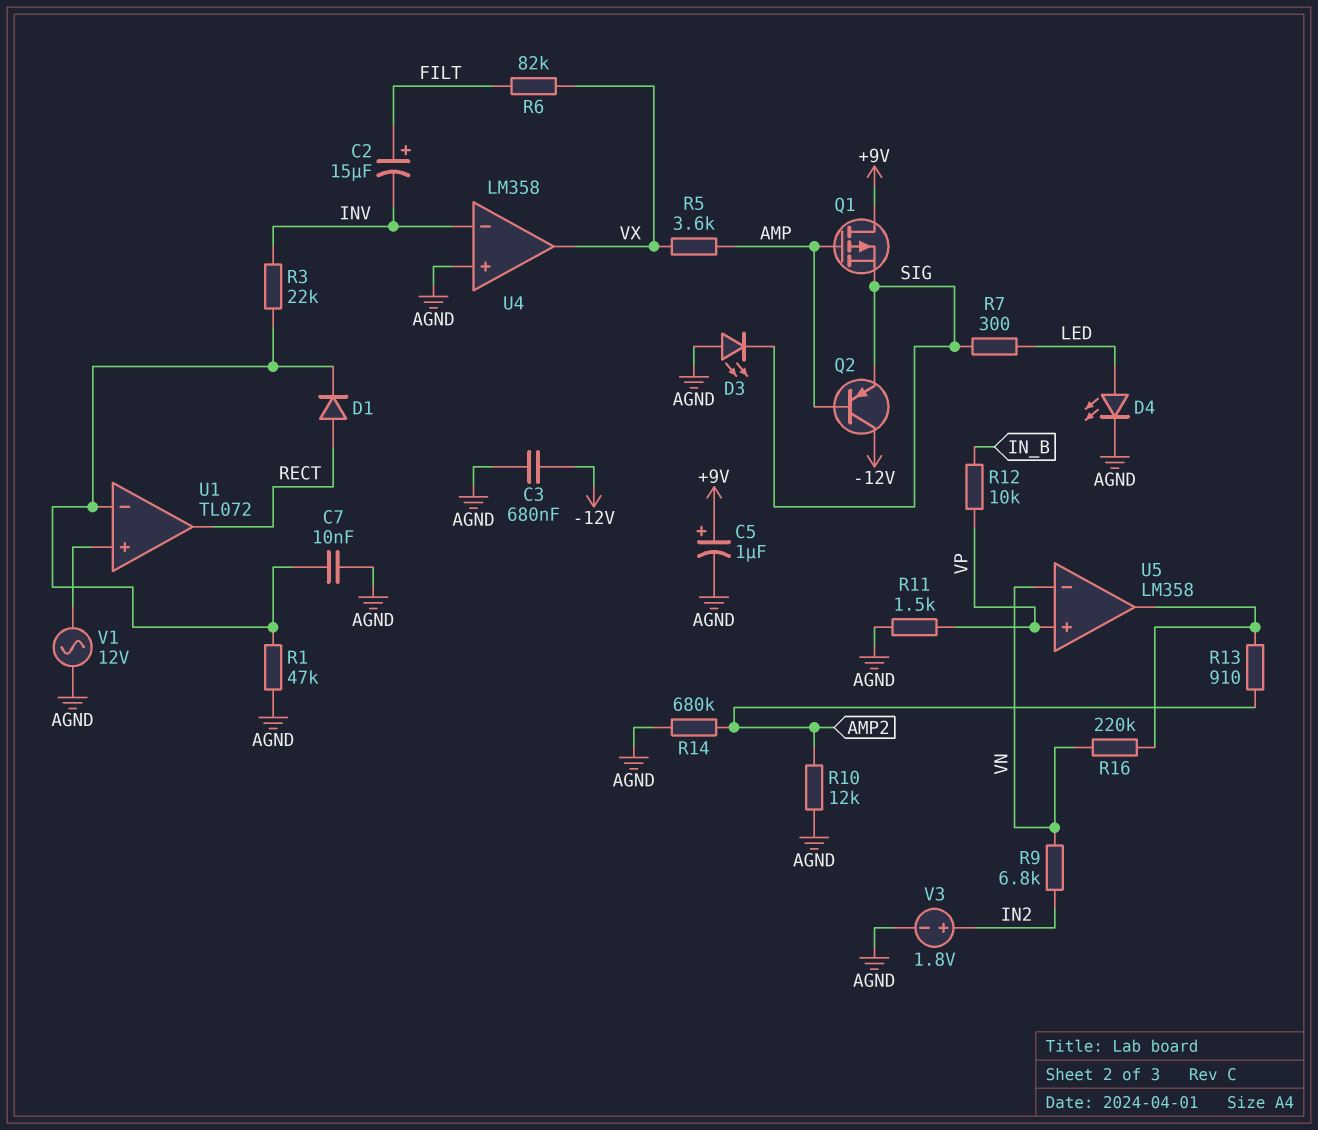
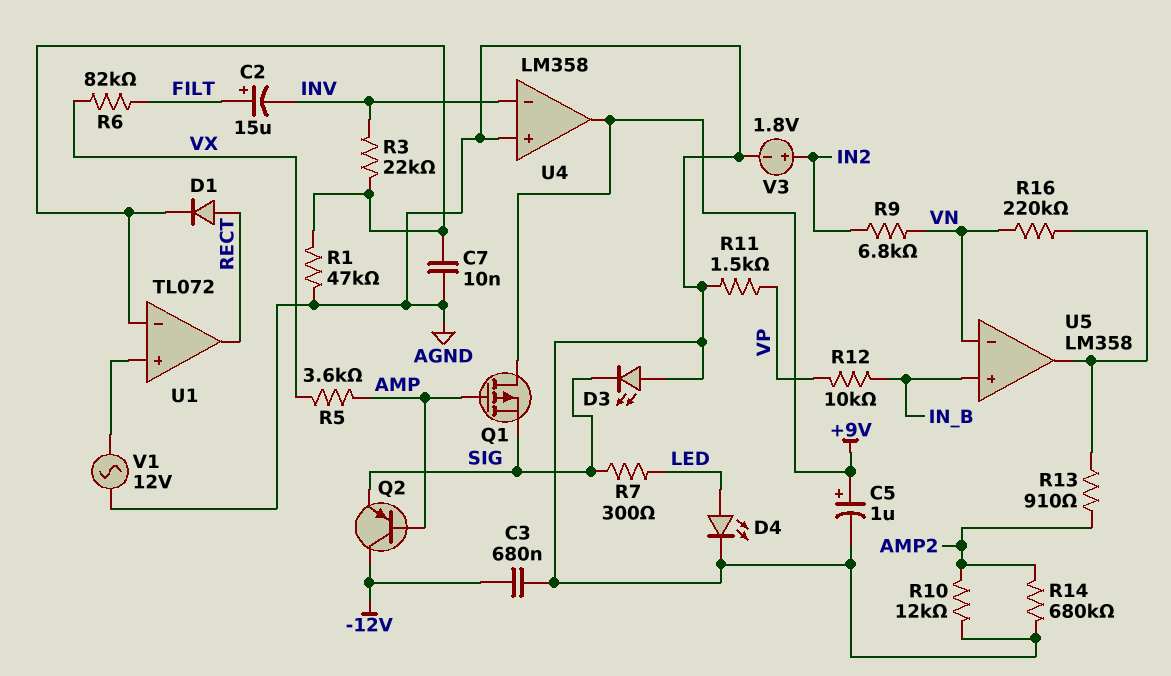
U4 pin out: VX -> +9V
U5 pin in+: VP -> IN_B

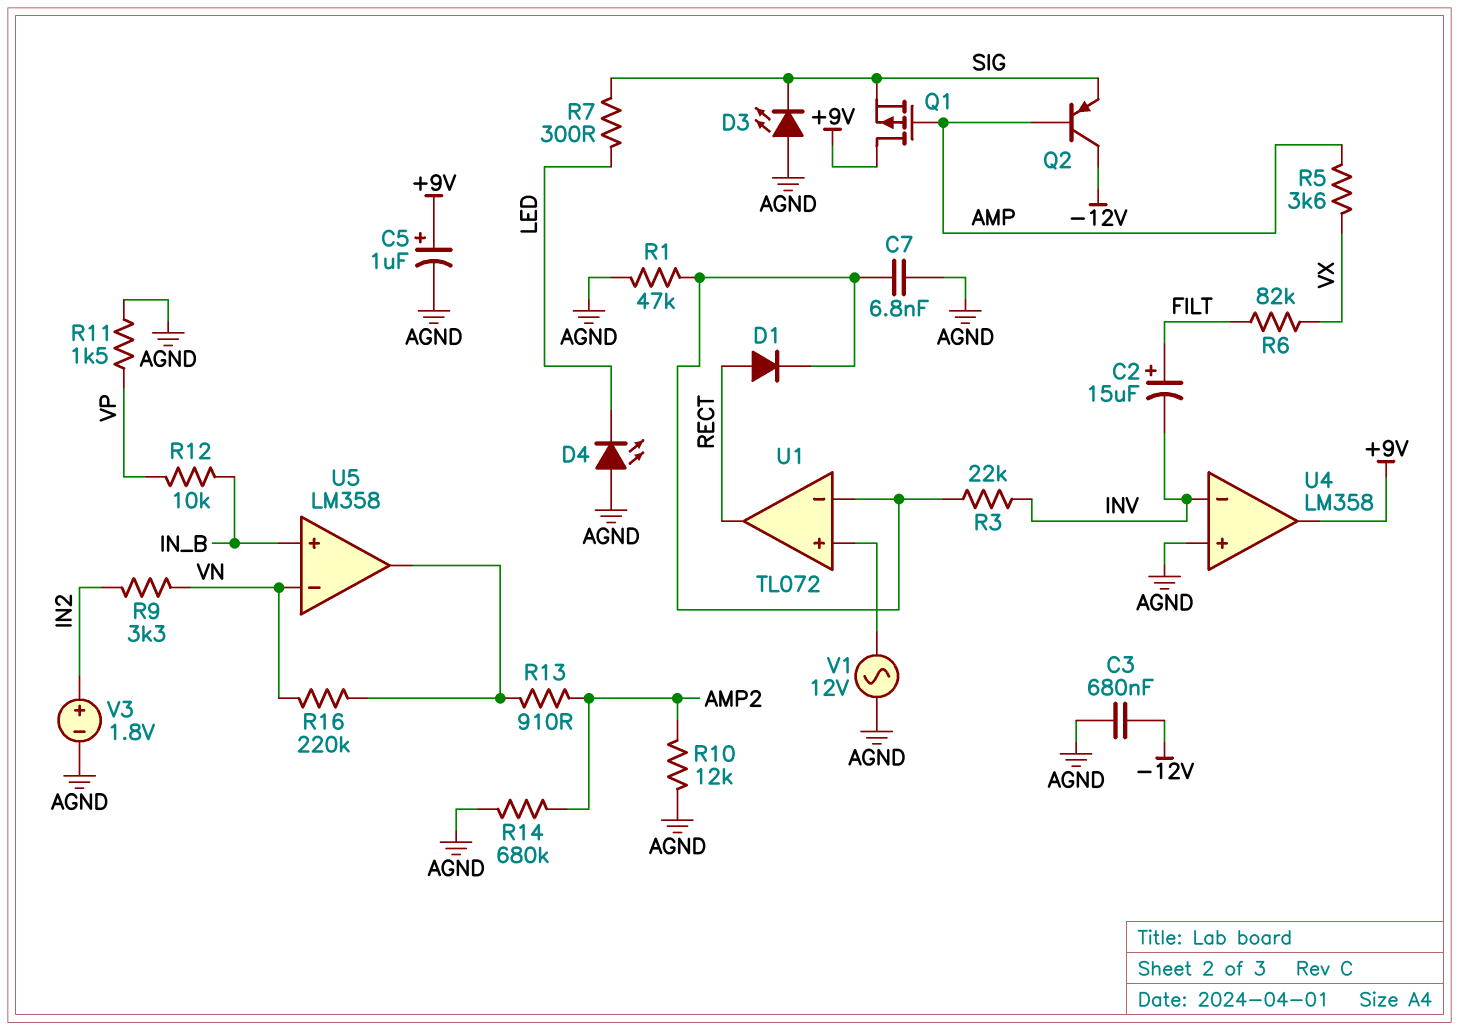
C7: 10nF (AGND, U1/in-) -> 6.8nF (AGND, U1/in-)
D4: LED (A LED, K AGND) -> LED (A AGND, K LED)
R9: 6.8k (IN2, VN) -> 3.3k (IN2, VN)

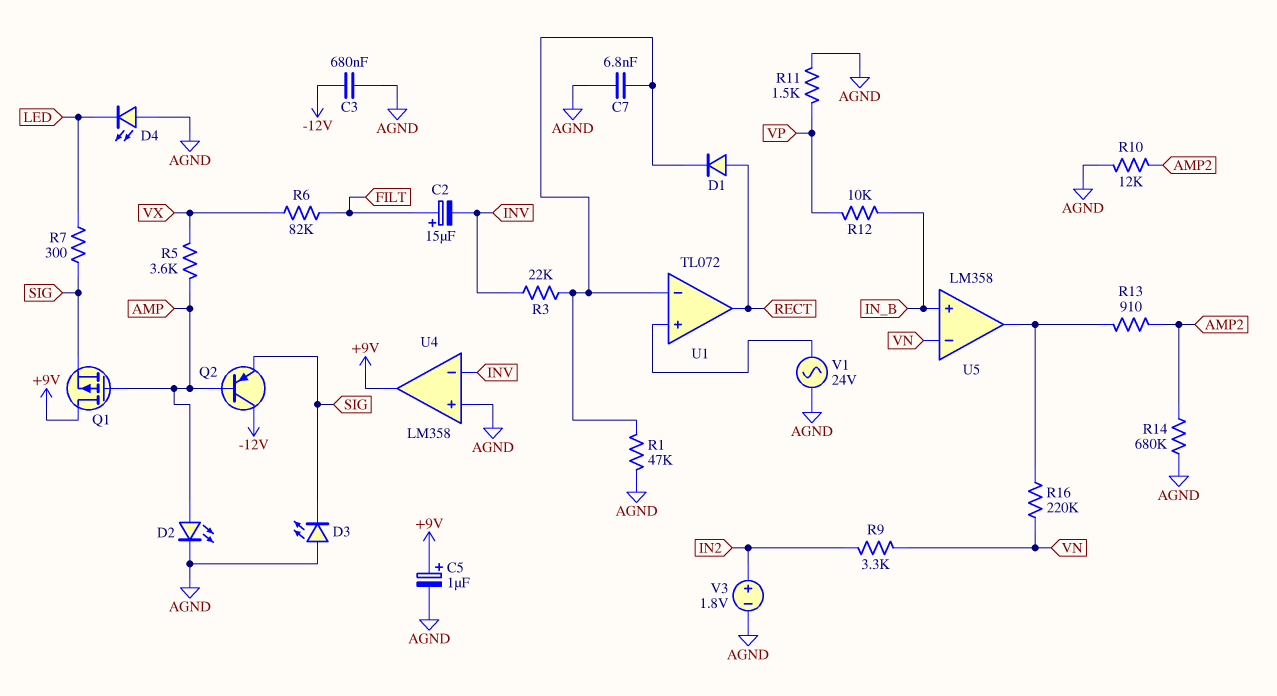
D2: none -> LED (A AMP, K AGND)
V1: AC 12V (AGND, U1/in+) -> AC 24V (AGND, U1/in+)

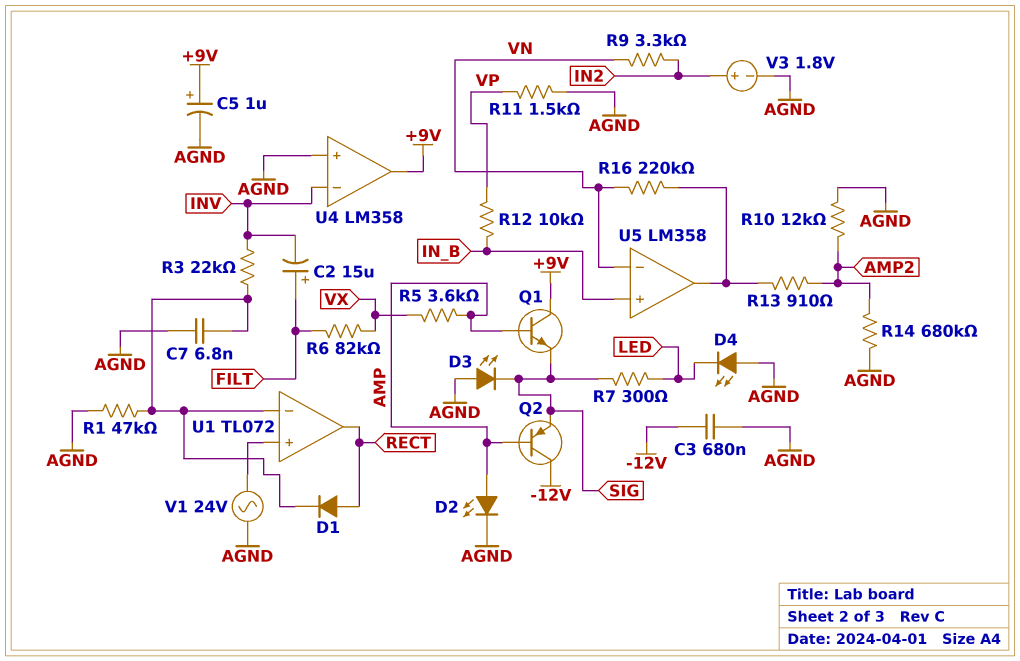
Q1: PMOS (G AMP, D +9V, S SIG) -> NPN (B AMP, C +9V, E SIG)

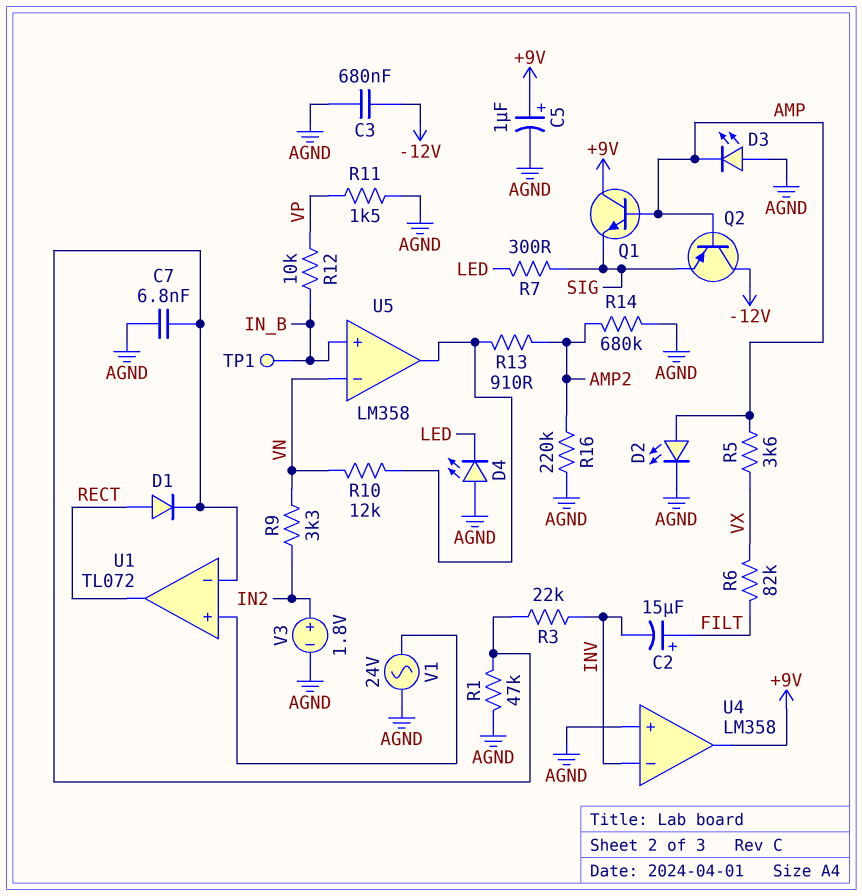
D3: LED (A AGND, K SIG) -> LED (A AGND, K AMP)
R10: 12k (AGND, AMP2) -> 12k (U5/out, VN)
R16: 220k (U5/out, VN) -> 220k (AGND, AMP2)
TP1: none -> test point (IN_B)

